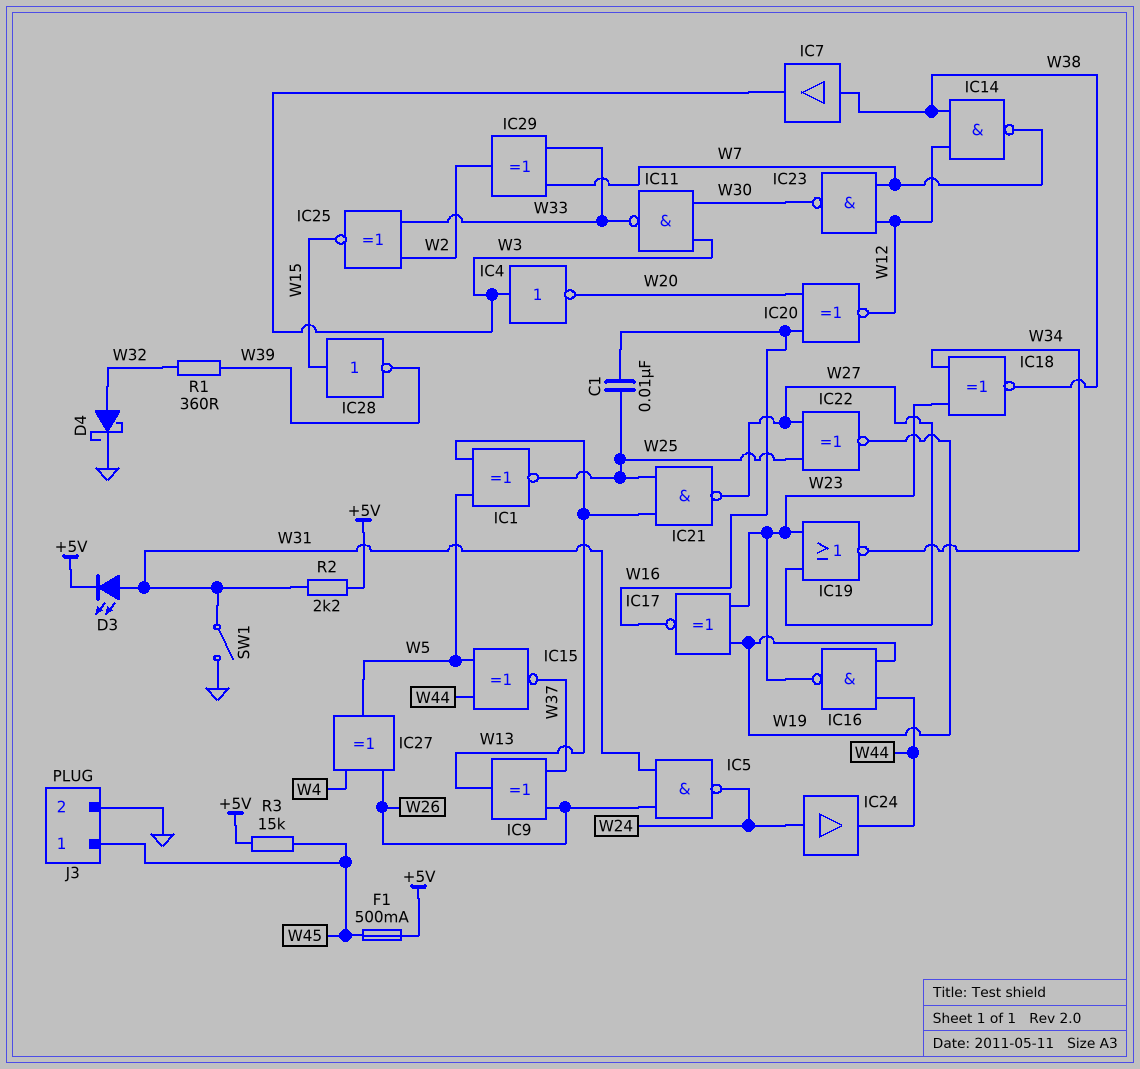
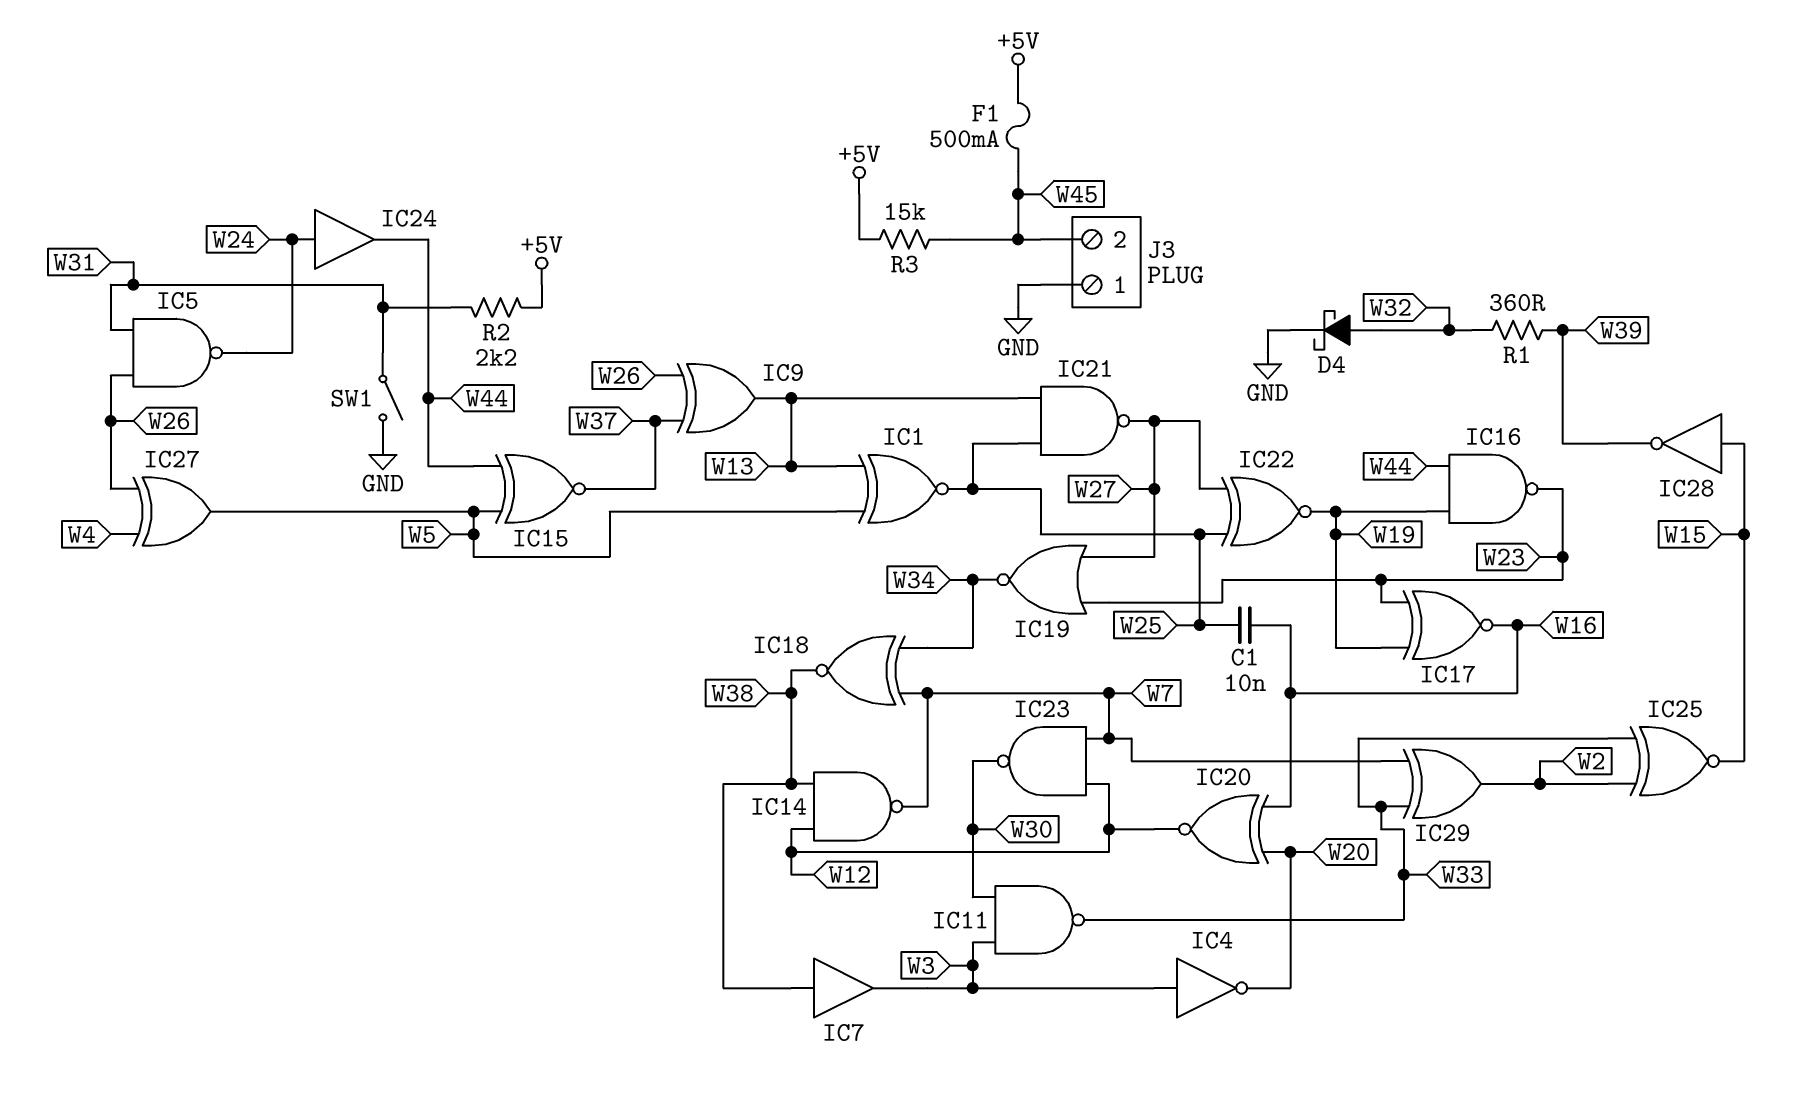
D3: LED (A W31, K +5V) -> none
IC18: XNOR (in W23, in W34, out W38) -> XNOR (in W7, in W34, out W38)
J3 pin 1: W45 -> GND
J3 pin 2: GND -> W45

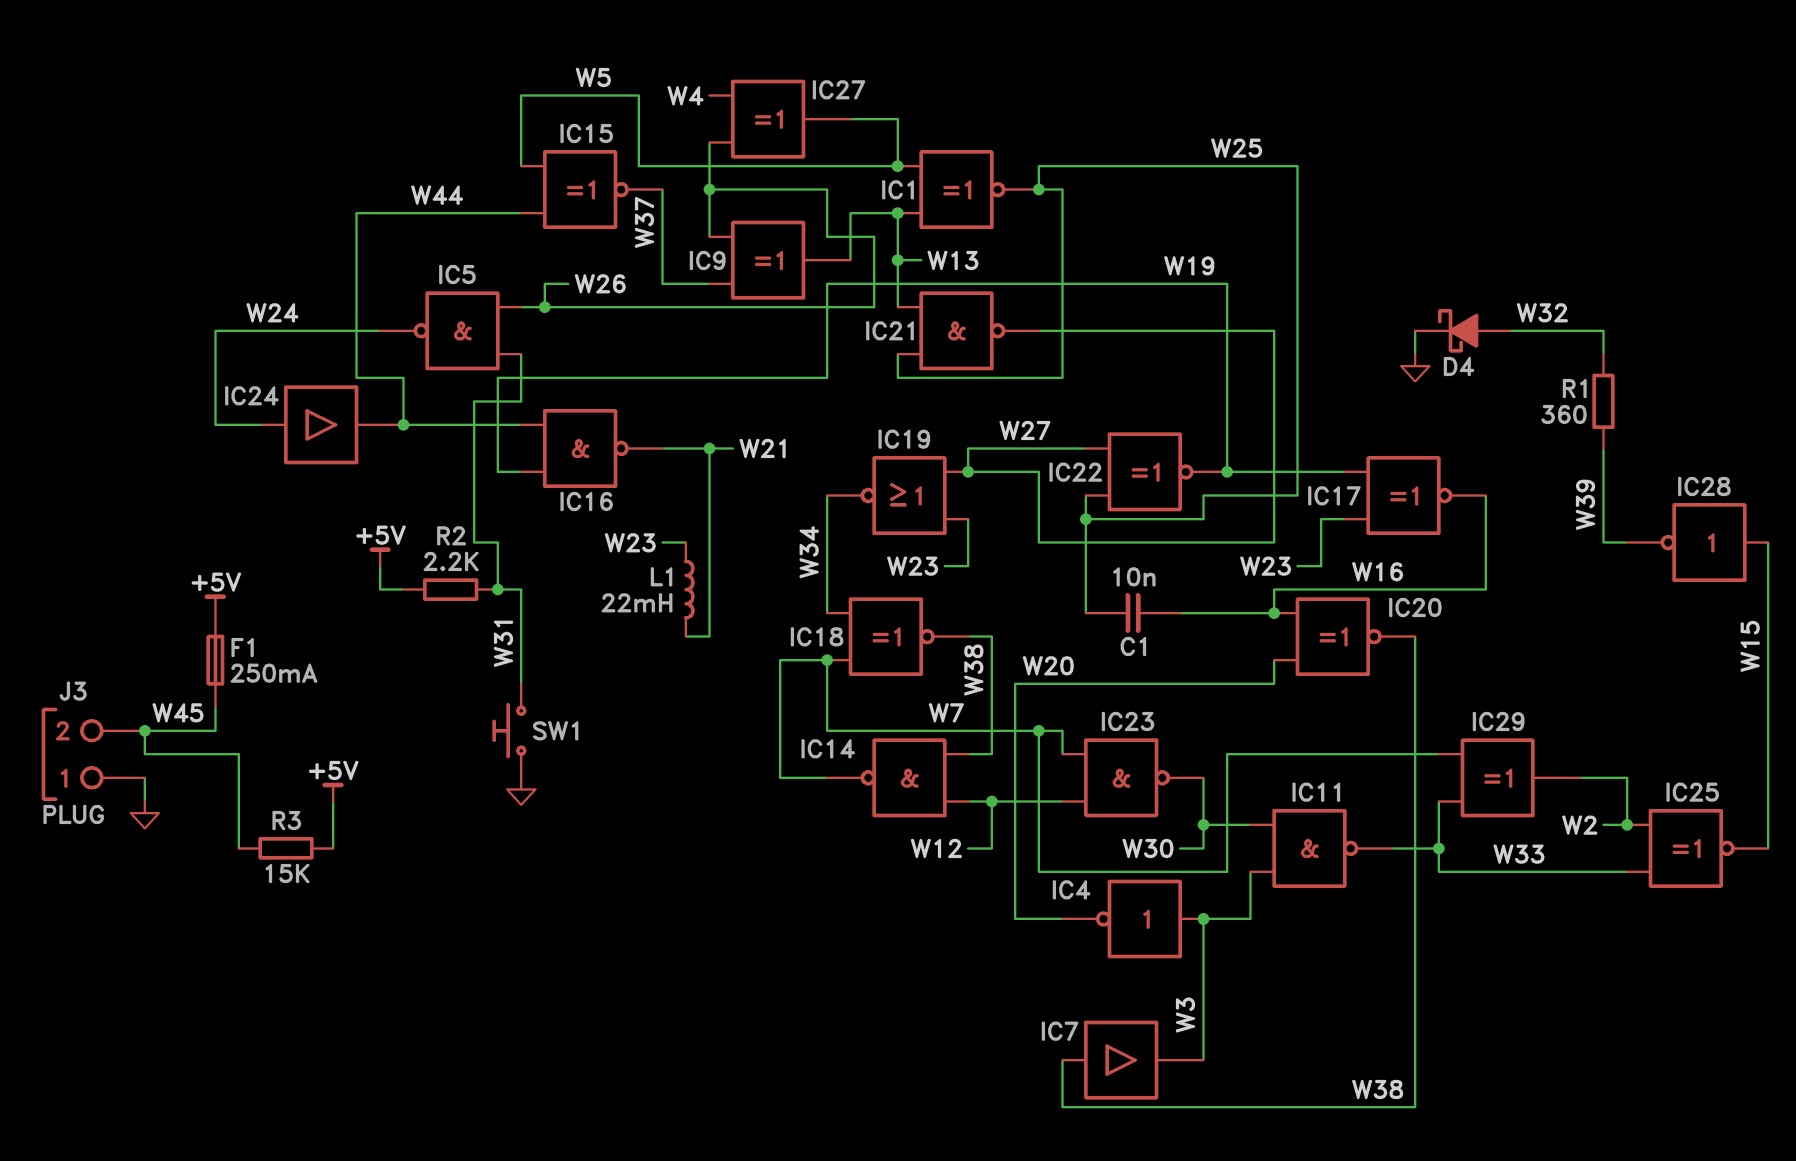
F1: 500mA (+5V, W45) -> 250mA (+5V, W45)
IC16: NAND (in W19, in W44, out W23) -> NAND (in W19, in W44, out W21)
IC20: XNOR (in W16, in W20, out W12) -> XNOR (in W16, in W20, out W38)
L1: none -> 22mH (W21, W23)
SW1: switch (GND, W31) -> button (GND, W31)

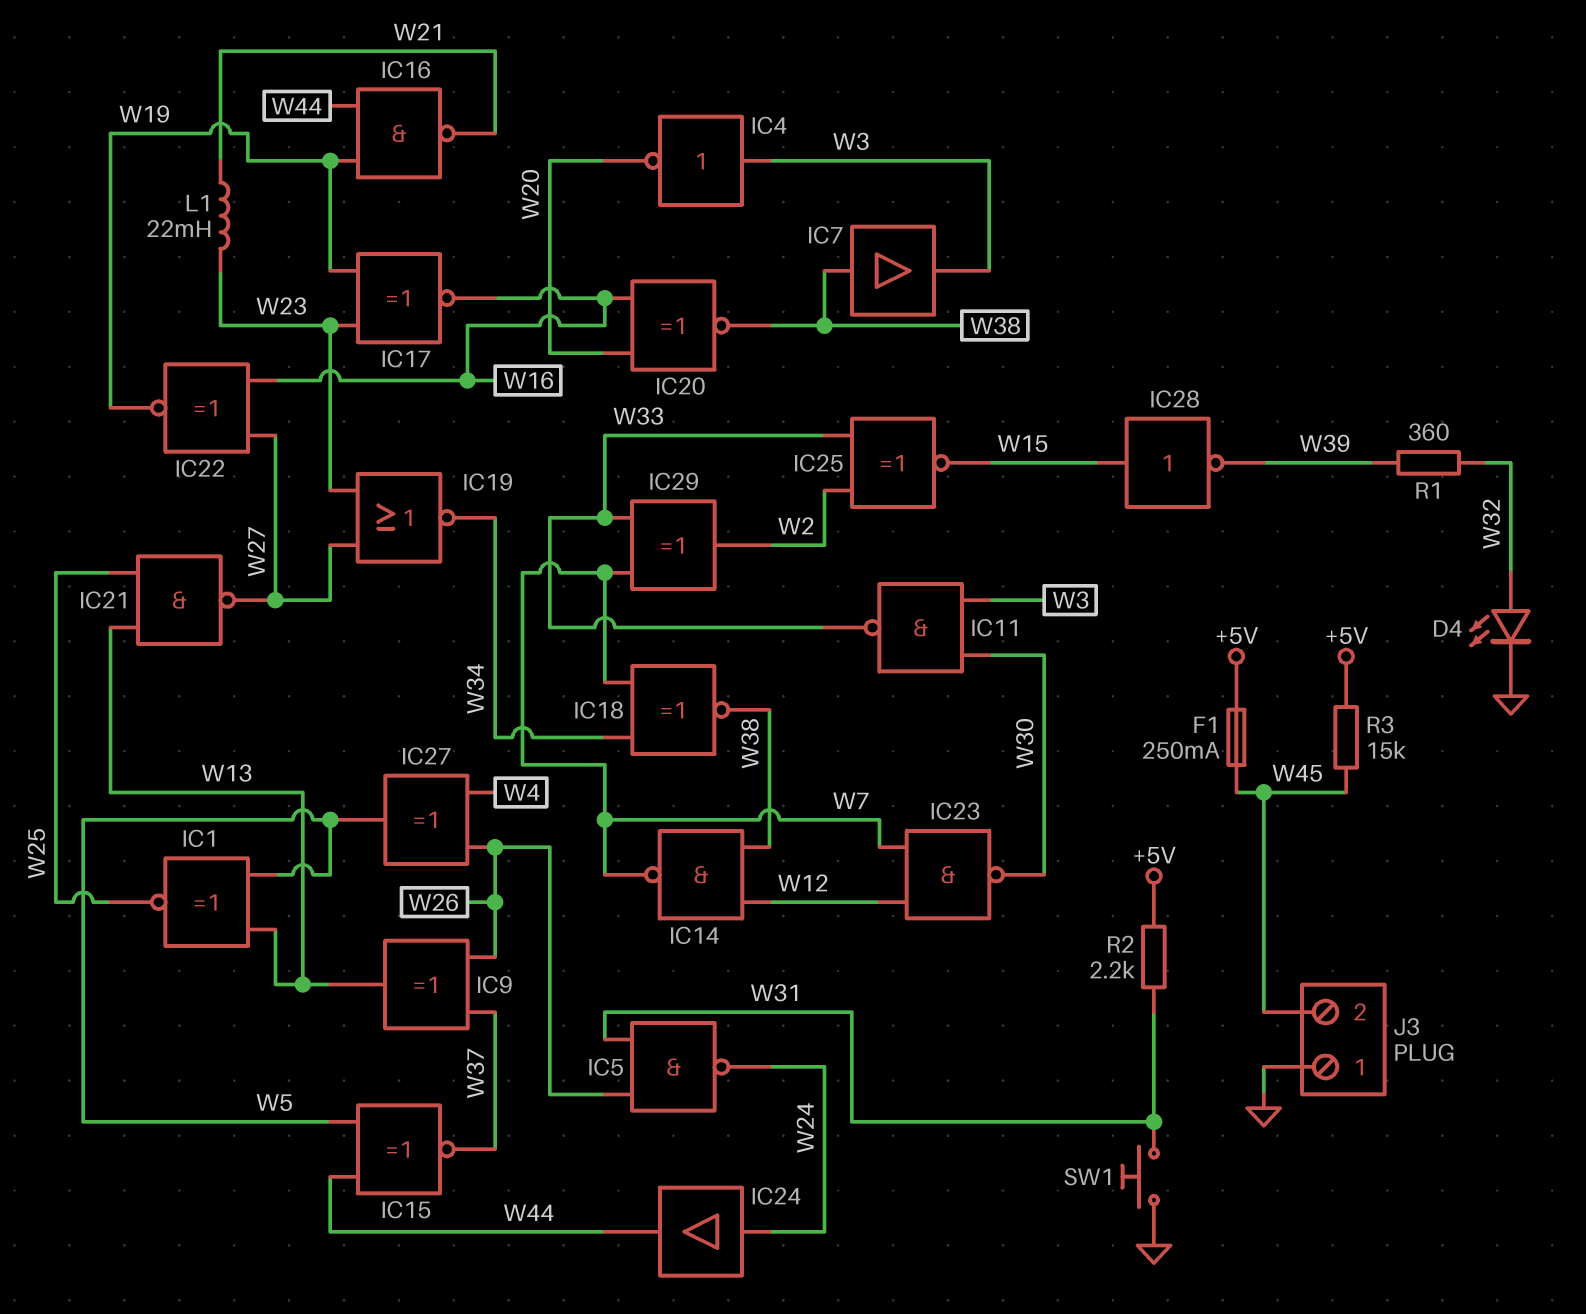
C1: 10nF (W16, W25) -> none
D4: schottky (A W32, K GND) -> LED (A W32, K GND)
IC22: XNOR (in W25, in W27, out W19) -> XNOR (in W16, in W27, out W19)

